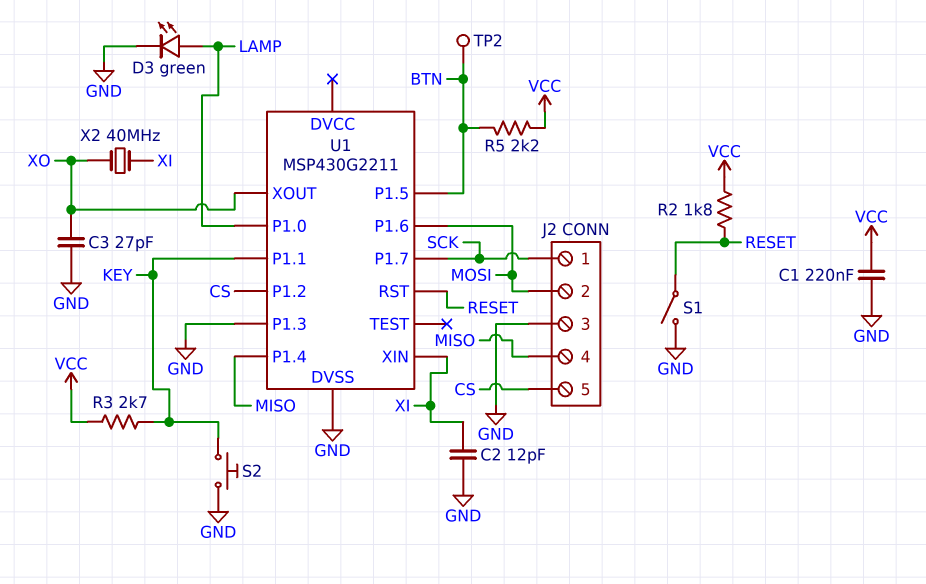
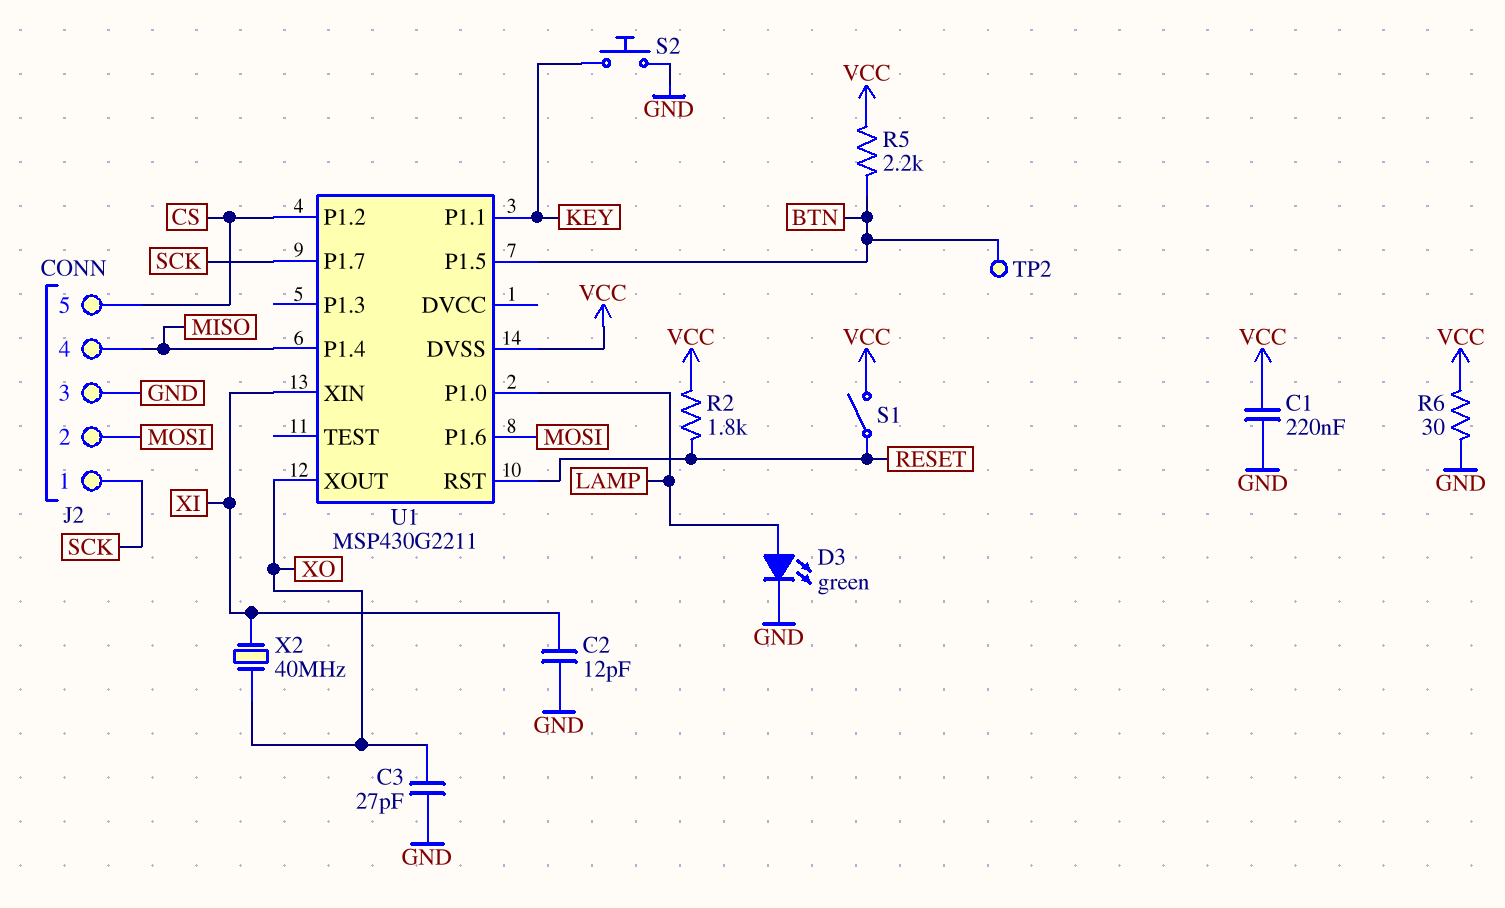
R3: 2.7k (KEY, VCC) -> none
R6: none -> 30 (GND, VCC)
S1: switch (GND, RESET) -> switch (RESET, VCC)
U1 pin DVSS: GND -> VCC
U1 pin P1.3: GND -> none

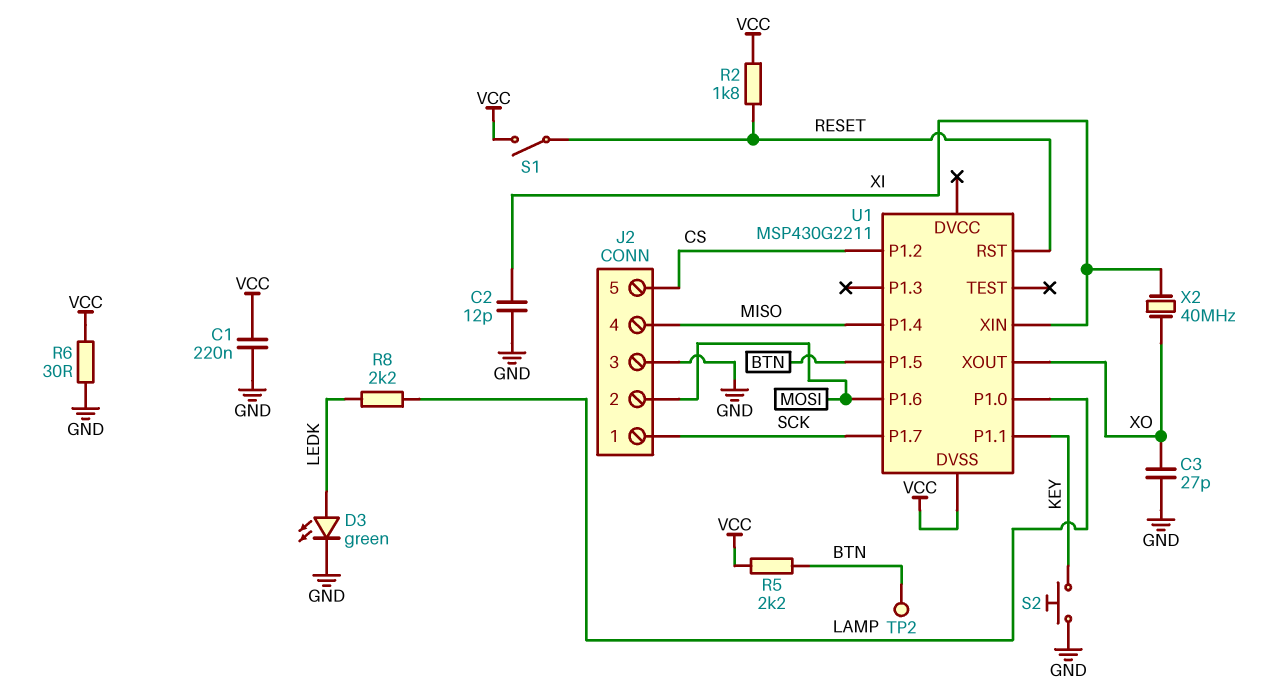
D3: LED green (A LAMP, K GND) -> LED green (A LEDK, K GND)
R8: none -> 2.2k (LAMP, LEDK)

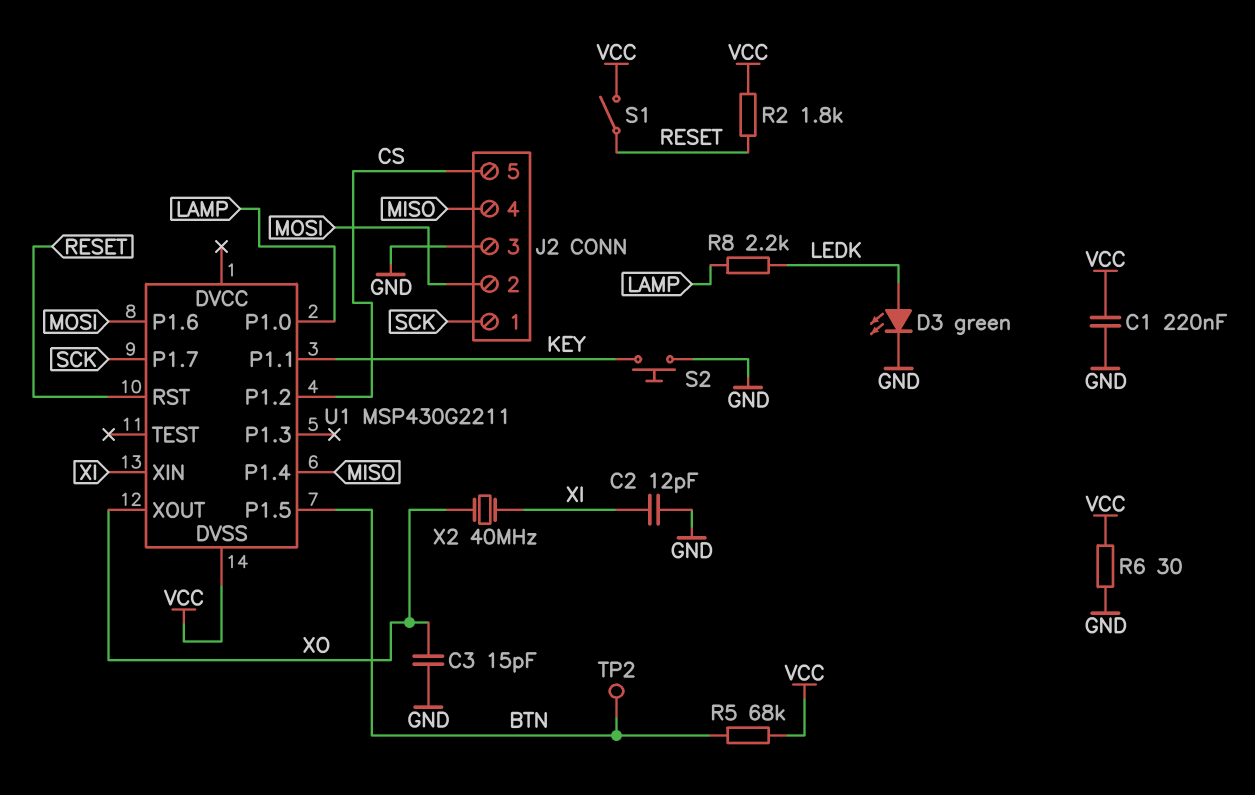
C3: 27pF (GND, XO) -> 15pF (GND, XO)
R5: 2.2k (BTN, VCC) -> 68k (BTN, VCC)

